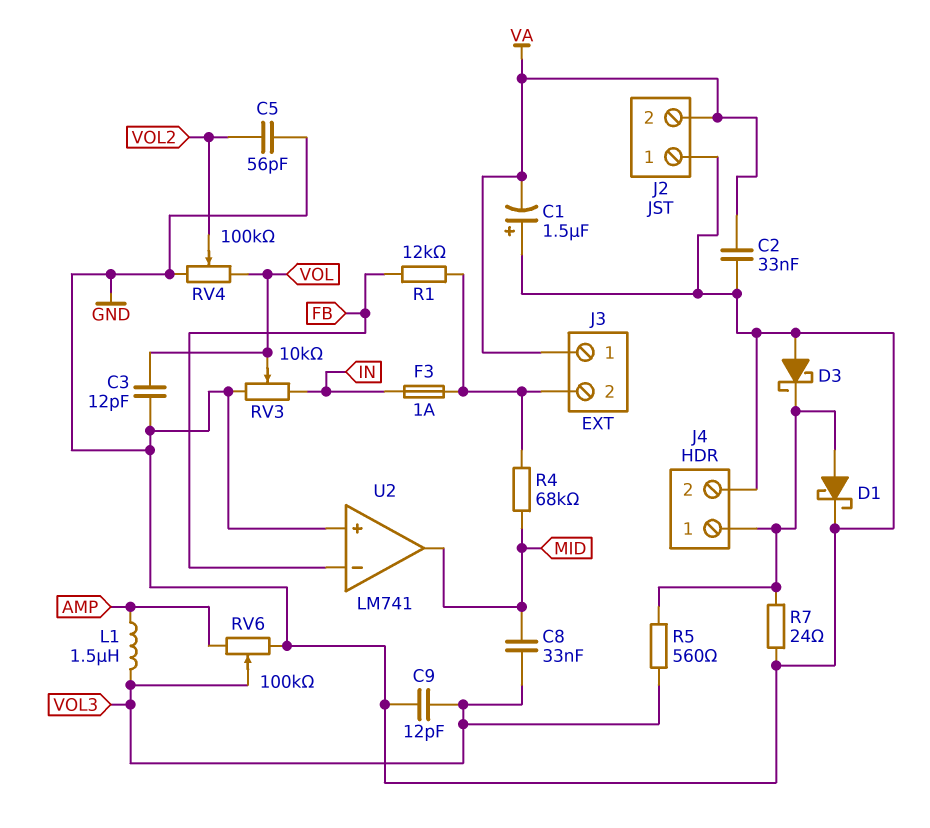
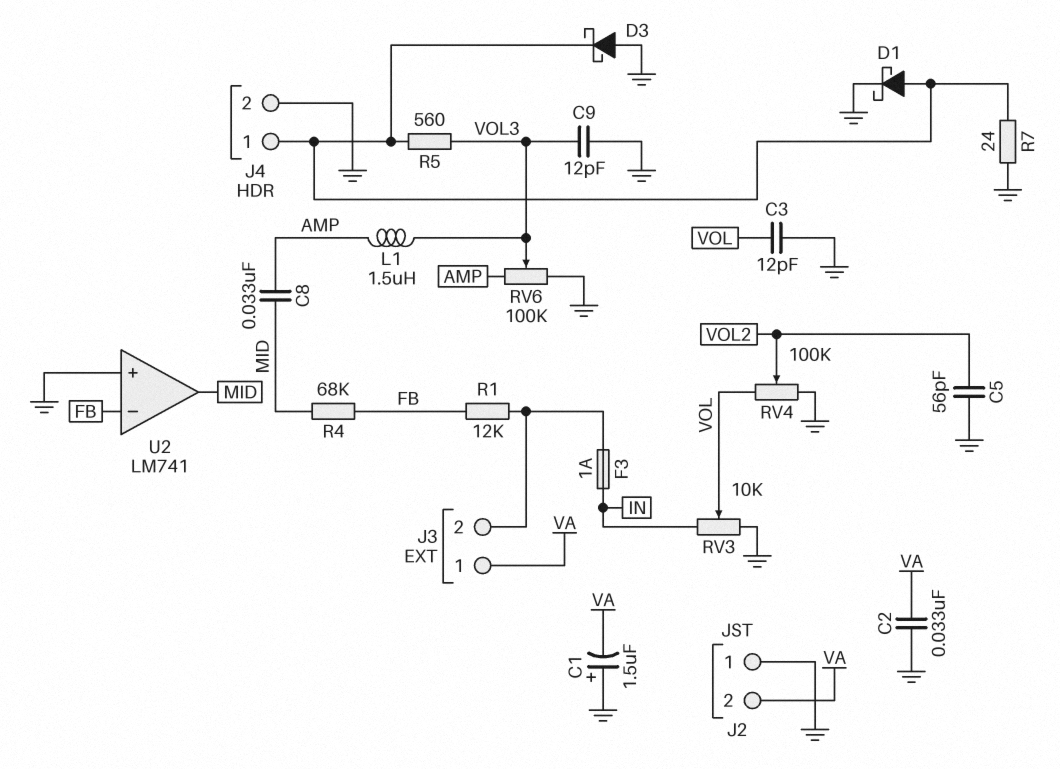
C8: 33nF (MID, VOL3) -> 33nF (AMP, MID)
R4: 68k (J3/2, MID) -> 68k (FB, MID)

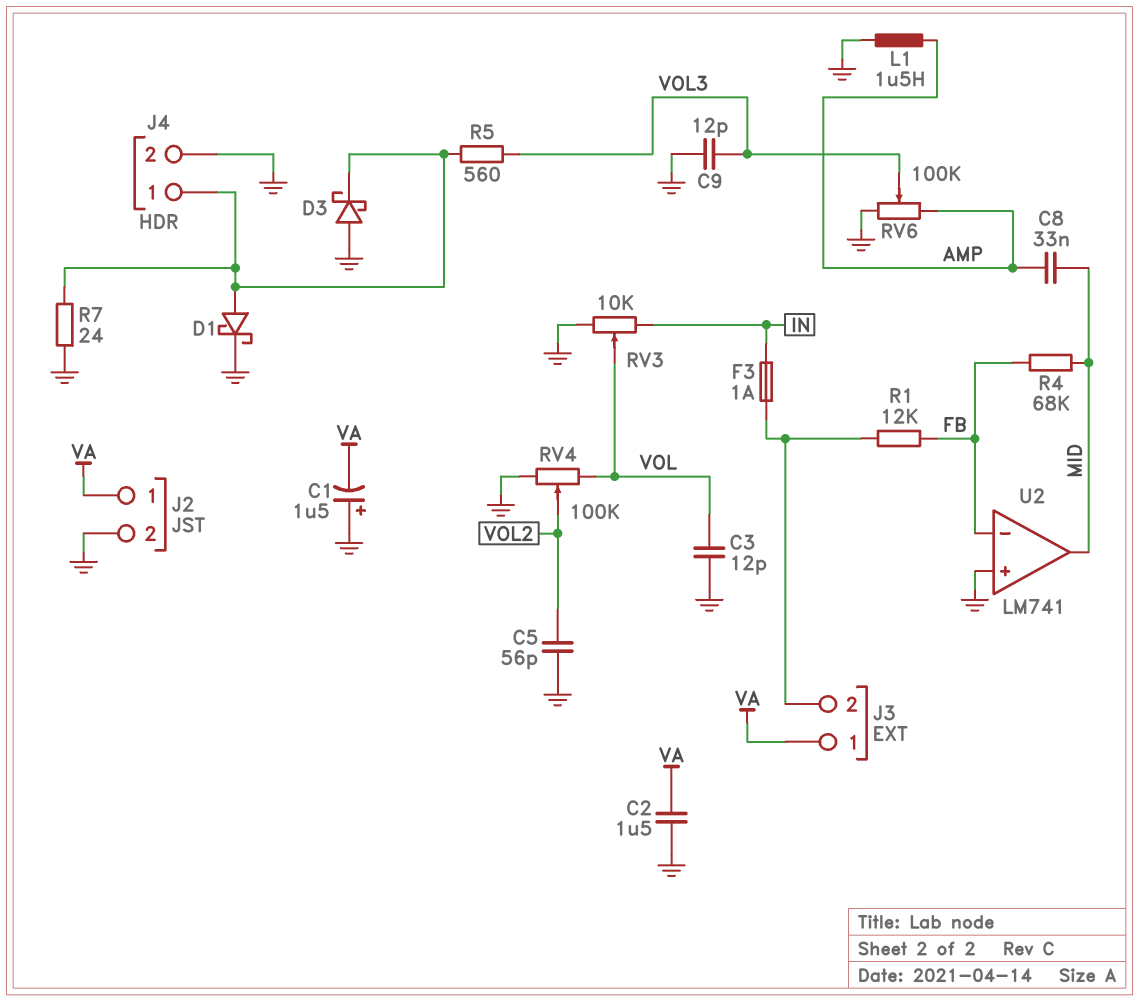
C2: 33nF (GND, VA) -> 1.5uF (GND, VA)
J2 pin 1: GND -> VA
J2 pin 2: VA -> GND
L1: 1.5uH (AMP, VOL3) -> 1.5uH (AMP, GND)

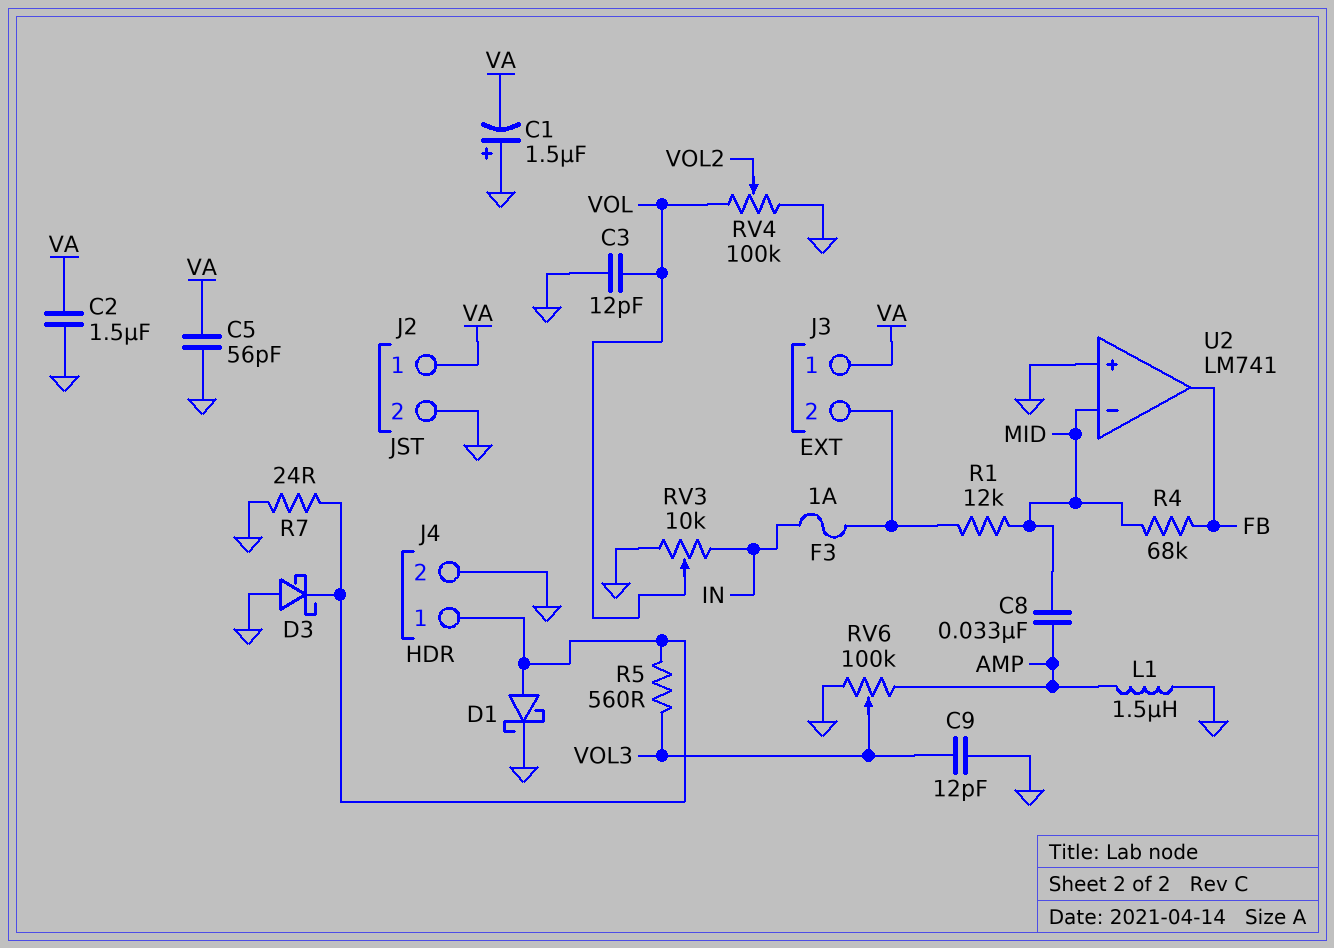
C5: 56pF (GND, VOL2) -> 56pF (GND, VA)
R1: 12k (FB, J3/2) -> 12k (J3/2, MID)
U2 pin in-: FB -> MID
U2 pin out: MID -> FB

